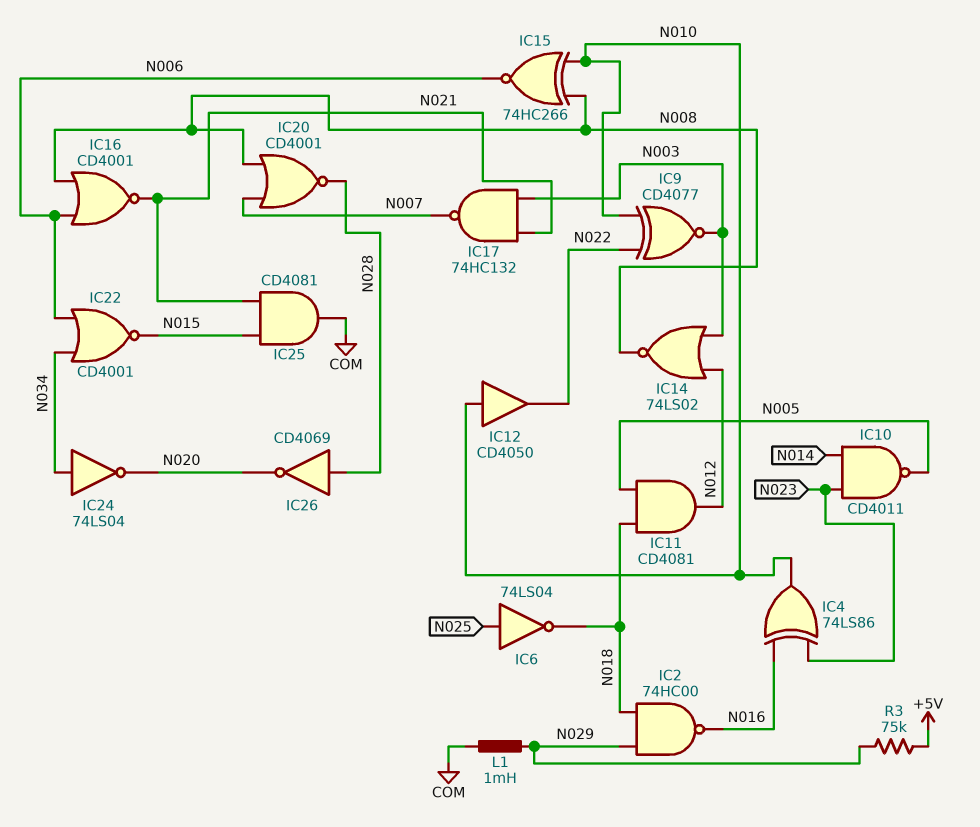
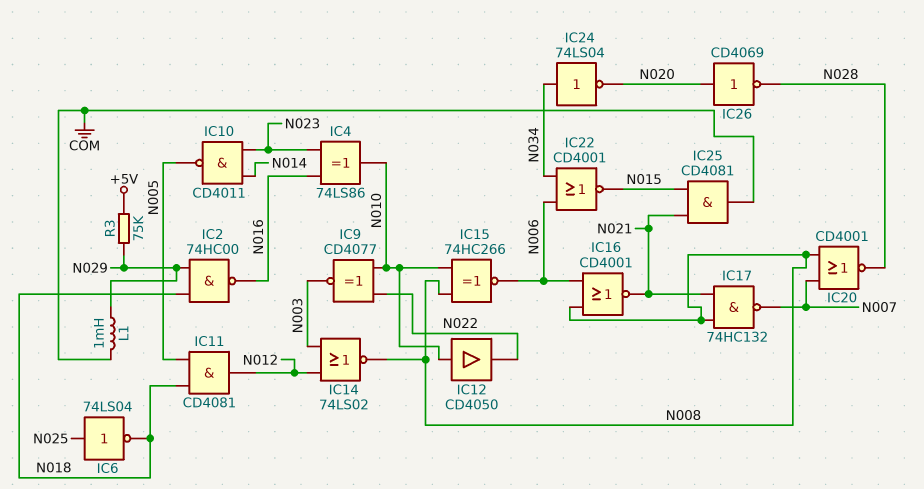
IC17: NAND 74HC132 (in N003, in N021, out N007) -> NAND 74HC132 (in N008, in N021, out N007)
IC26: NOT CD4069 (in N028, out N020) -> NOT CD4069 (in N020, out N028)

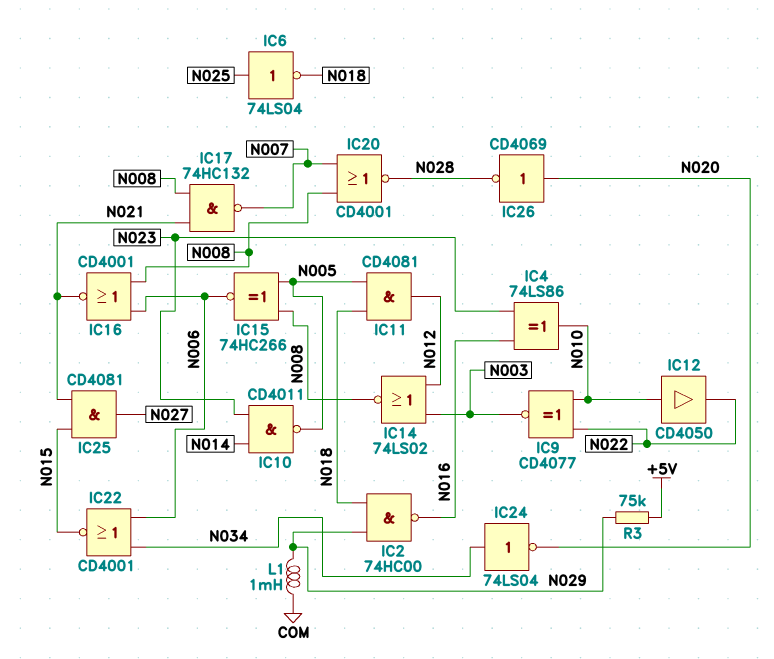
IC15: XNOR 74HC266 (in N008, in N010, out N006) -> XNOR 74HC266 (in N005, in N008, out N006)
IC25: AND CD4081 (in N015, in N021, out COM) -> AND CD4081 (in N015, in N021, out N027)

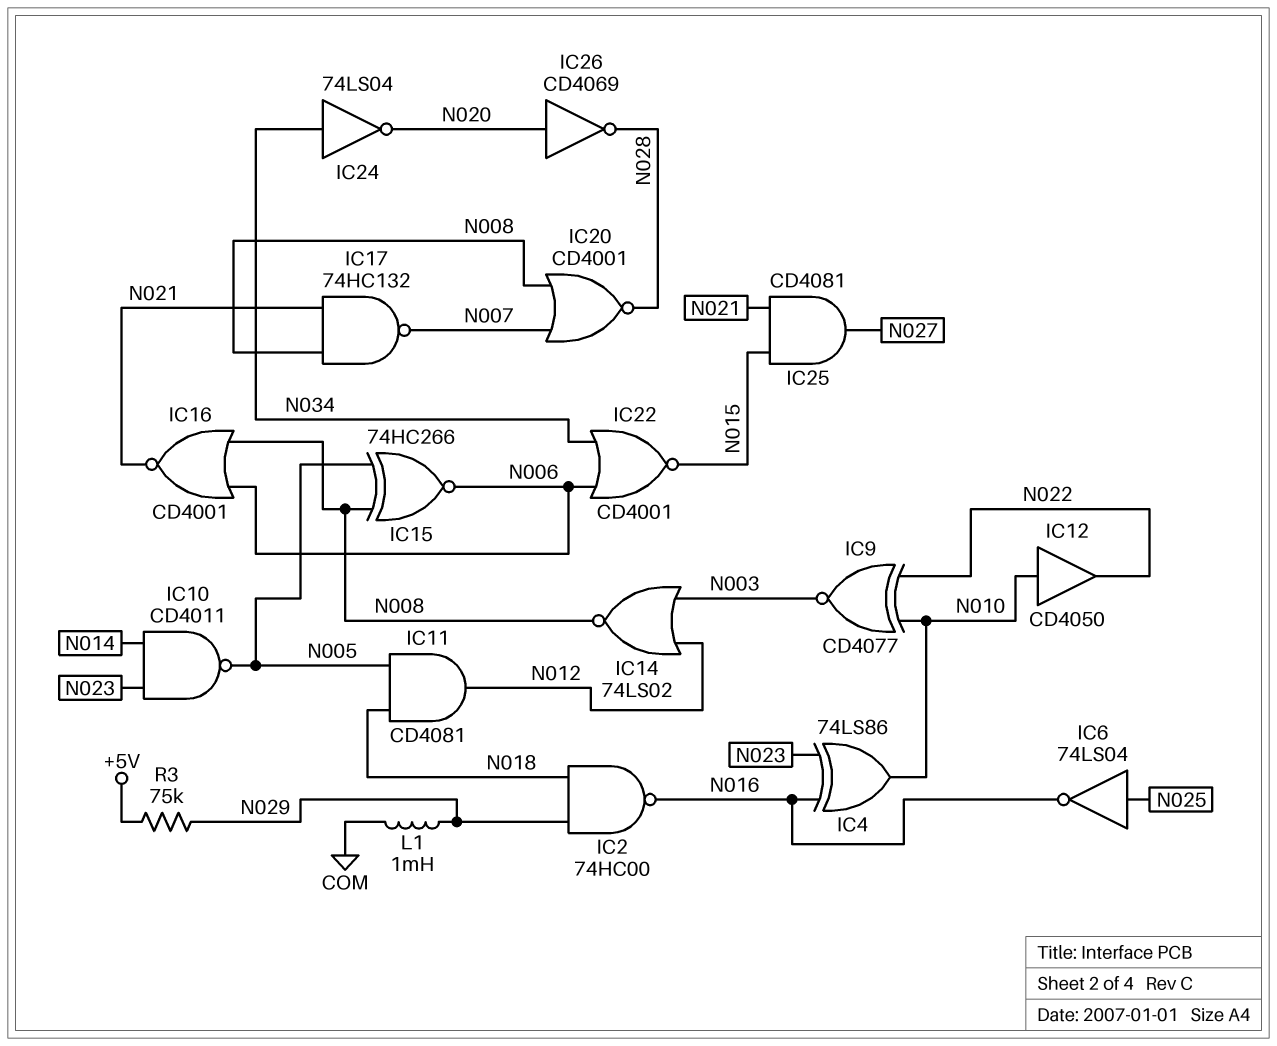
IC6: NOT 74LS04 (in N025, out N018) -> NOT 74LS04 (in N025, out N016)

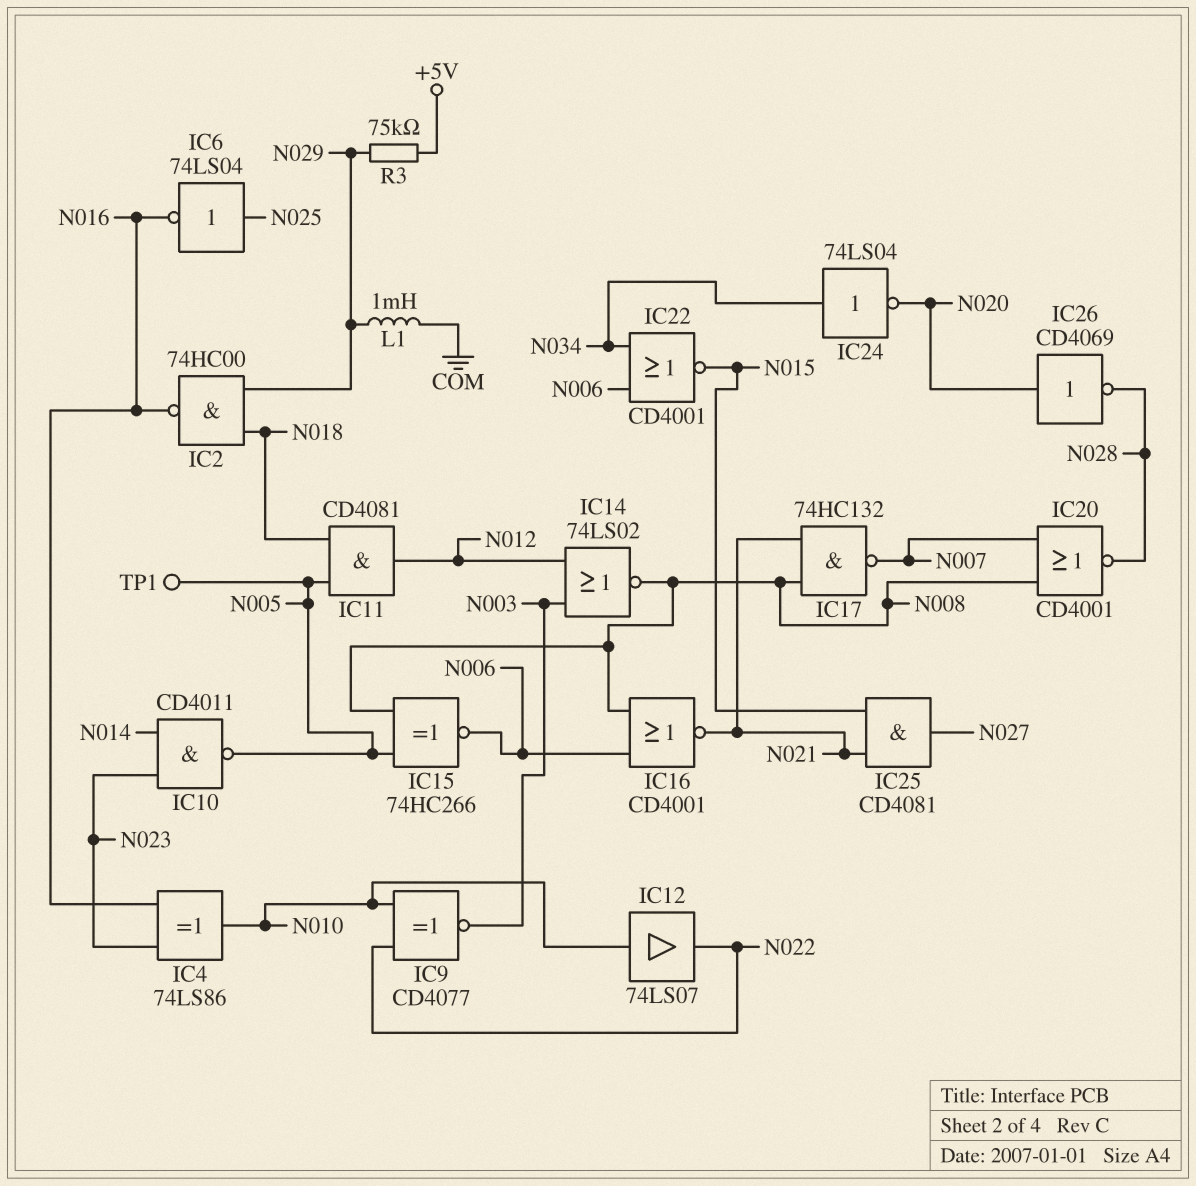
IC12: buffer CD4050 (in N010, out N022) -> buffer 74LS07 (in N010, out N022)
TP1: none -> test point (N005)

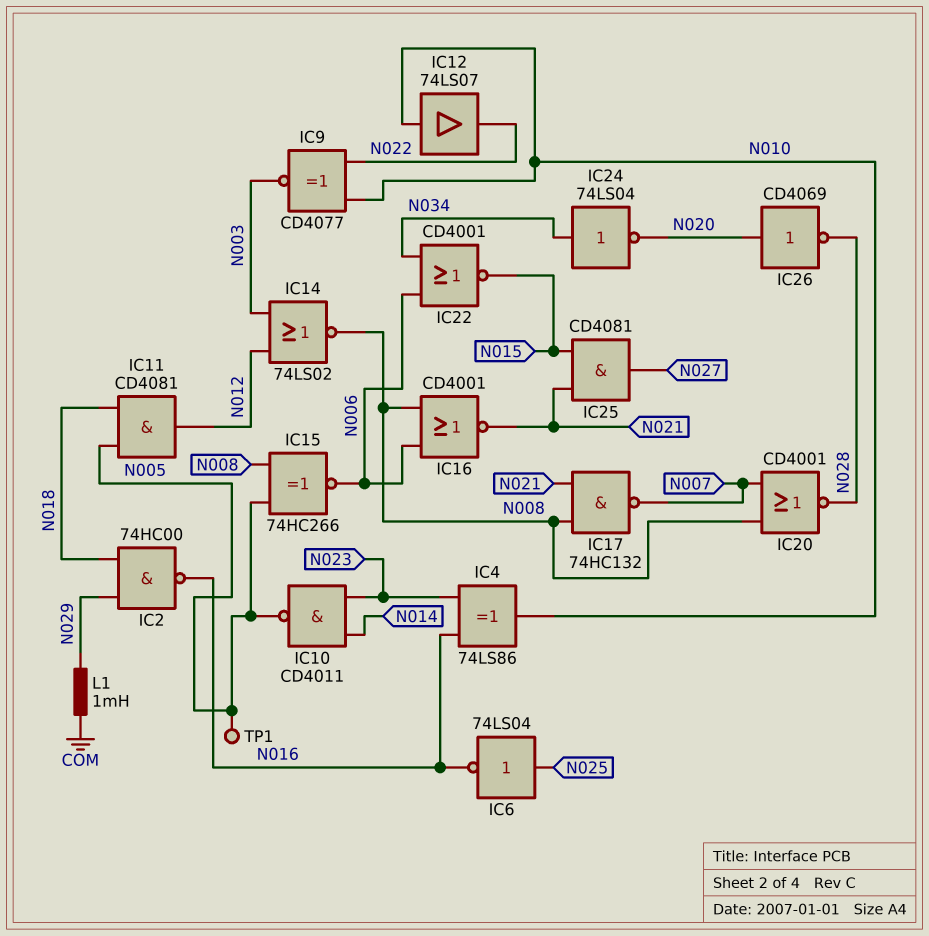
R3: 75k (+5V, N029) -> none

